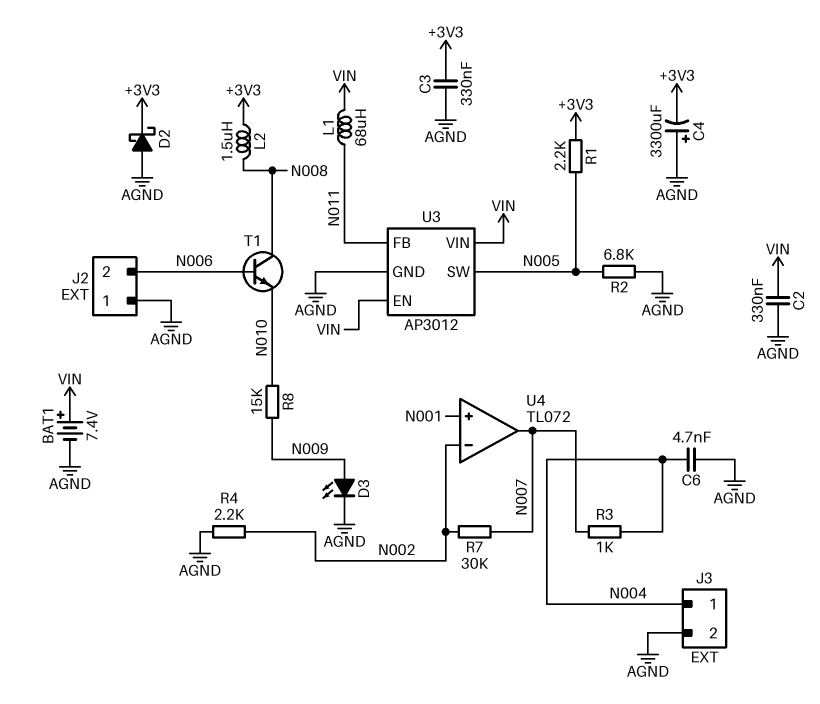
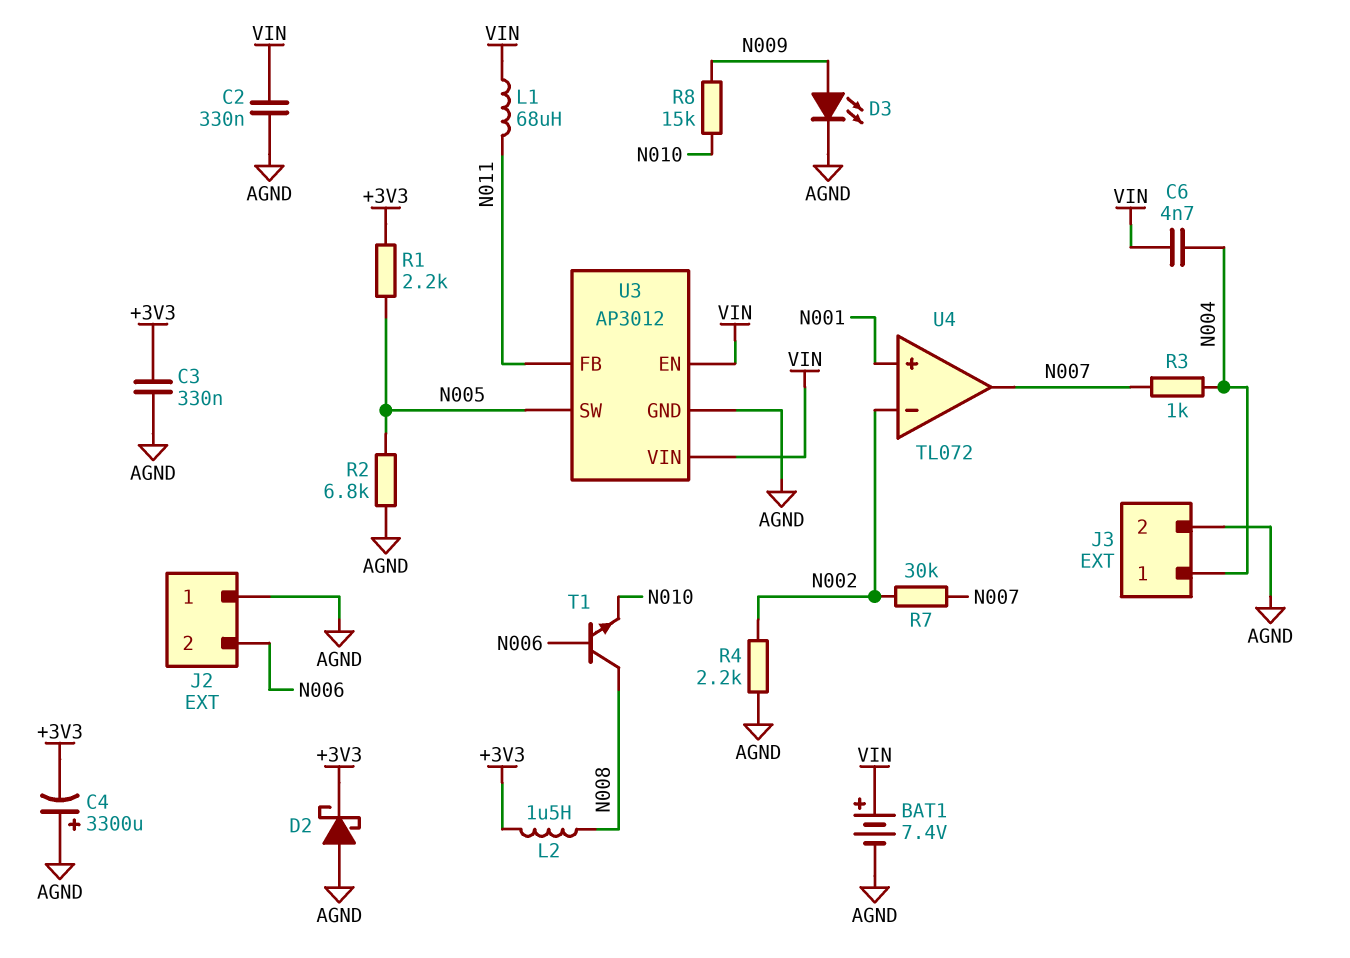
C6: 4.7nF (AGND, N004) -> 4.7nF (N004, VIN)

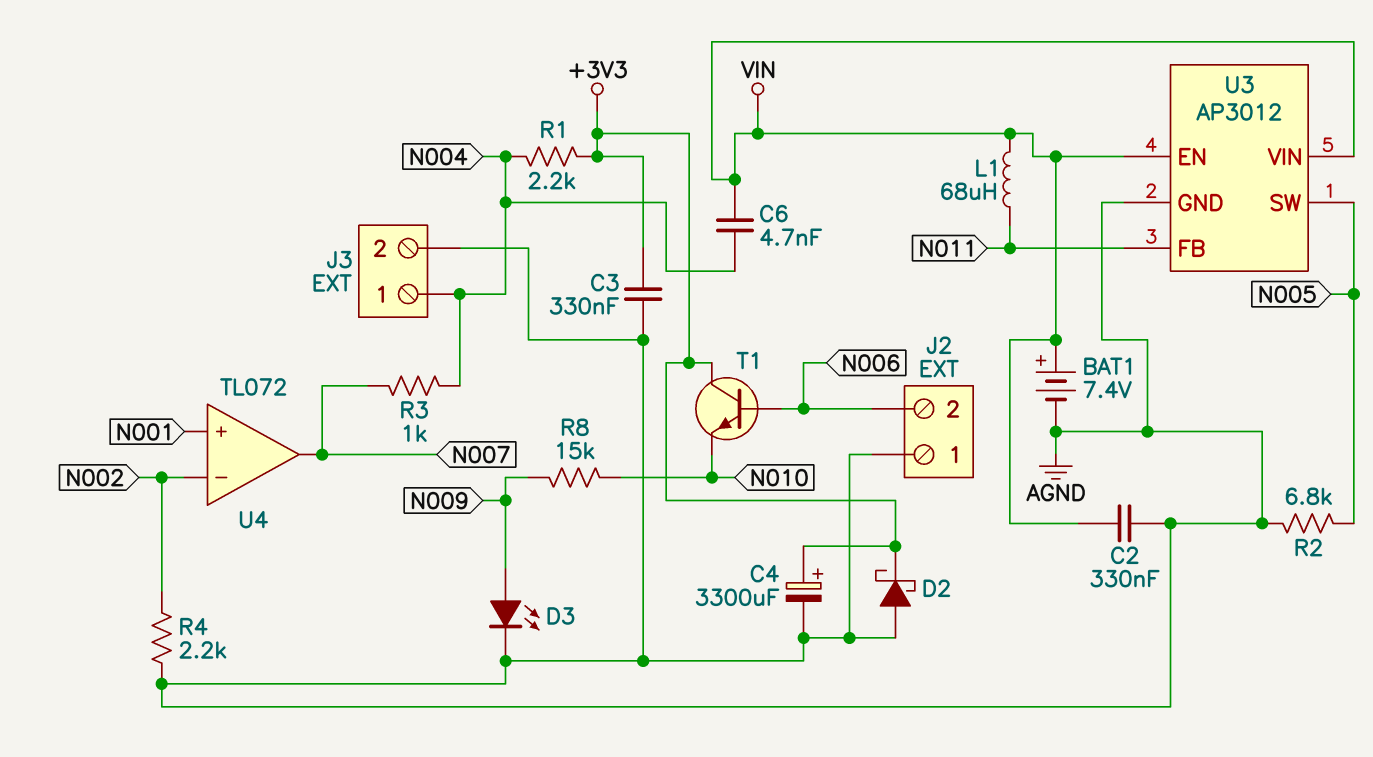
C4: 3300uF (plus AGND, minus +3V3) -> 3300uF (plus +3V3, minus AGND)
L2: 1.5uH (+3V3, N008) -> none
R1: 2.2k (+3V3, N005) -> 2.2k (+3V3, N004)
R7: 30k (N002, N007) -> none
T1: NPN (B N006, C N008, E N010) -> NPN (B N006, C +3V3, E N010)

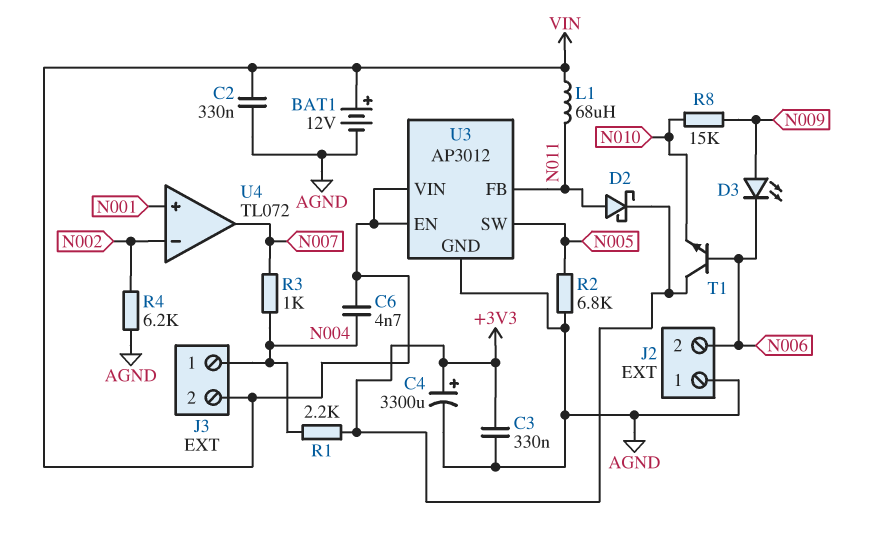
BAT1: 7.4V (plus VIN, minus AGND) -> 12V (plus VIN, minus AGND)
D2: schottky (A AGND, K +3V3) -> schottky (A N011, K +3V3)
D3: LED (A N009, K AGND) -> LED (A N009, K N006)
J3 pin 2: AGND -> VIN
R4: 2.2k (AGND, N002) -> 6.2k (AGND, N002)

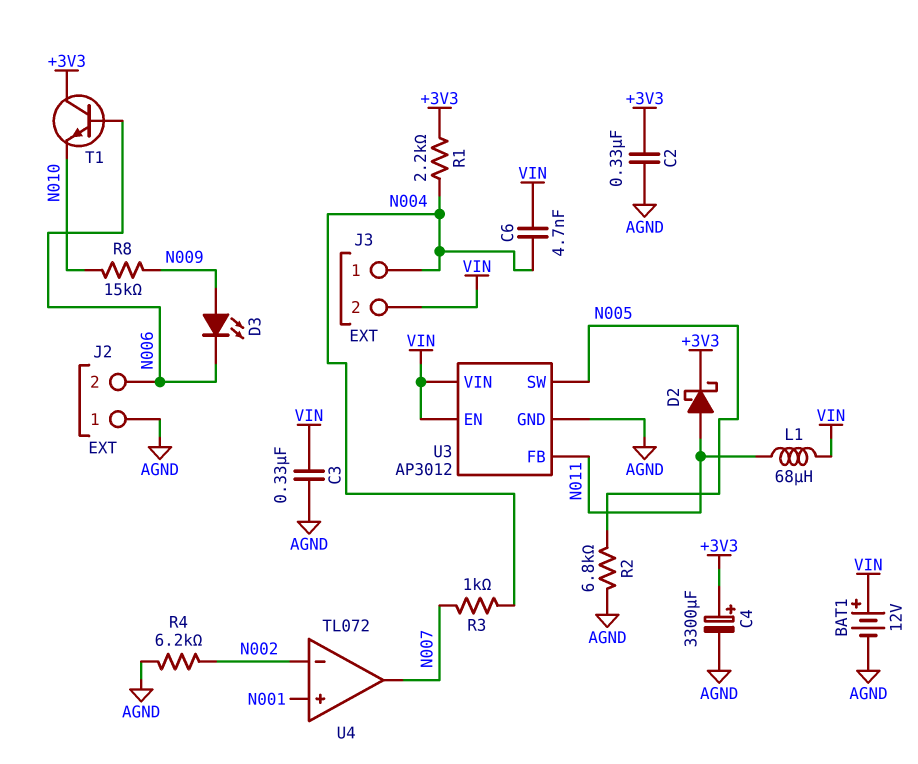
C2: 330nF (AGND, VIN) -> 330nF (+3V3, AGND)
C3: 330nF (+3V3, AGND) -> 330nF (AGND, VIN)

